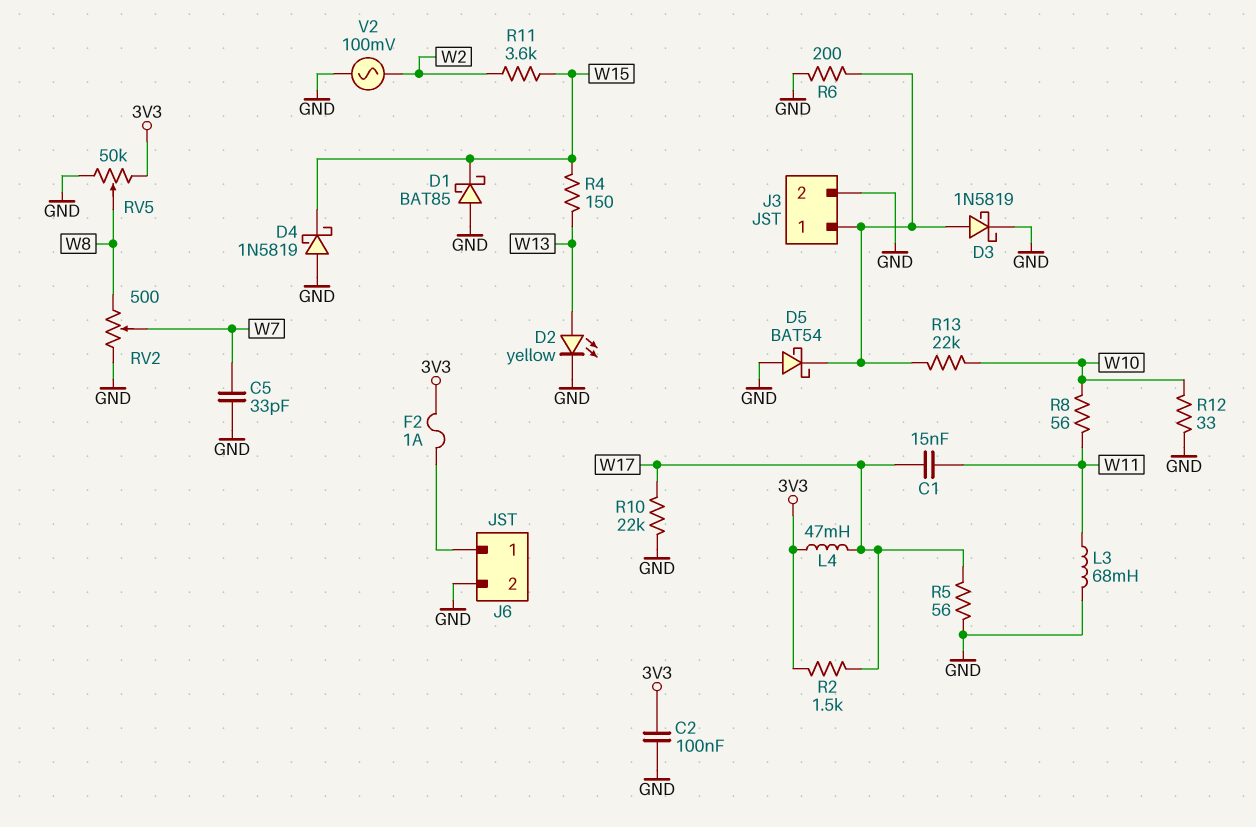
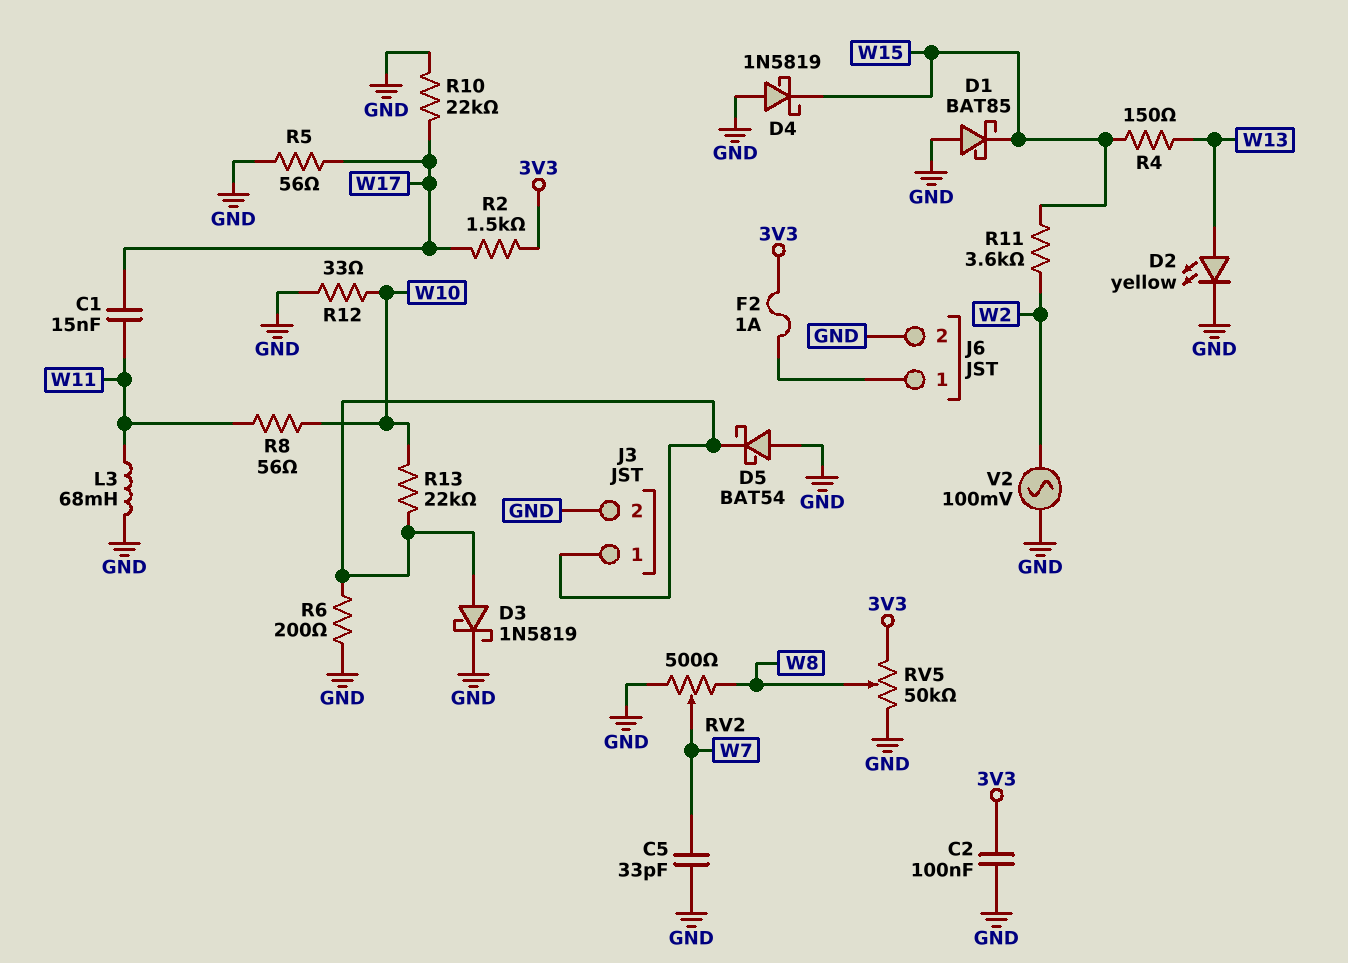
L4: 47mH (3V3, W17) -> none

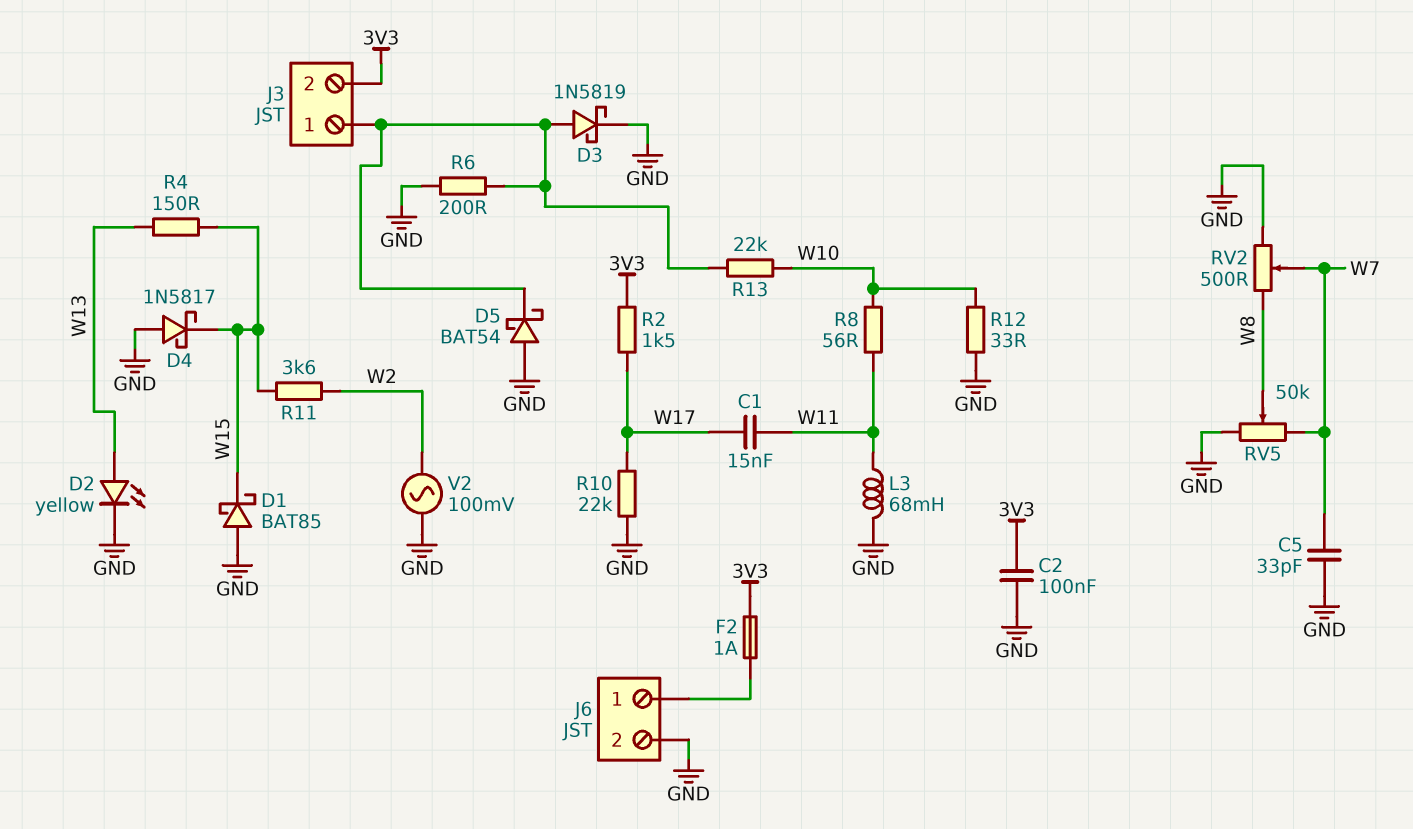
D4: schottky 1N5819 (A GND, K W15) -> schottky 1N5817 (A GND, K W15)
J3 pin 2: GND -> 3V3
R5: 56 (GND, W17) -> none
RV5: 50k (3V3, GND, wiper W8) -> 50k (GND, W7, wiper W8)

